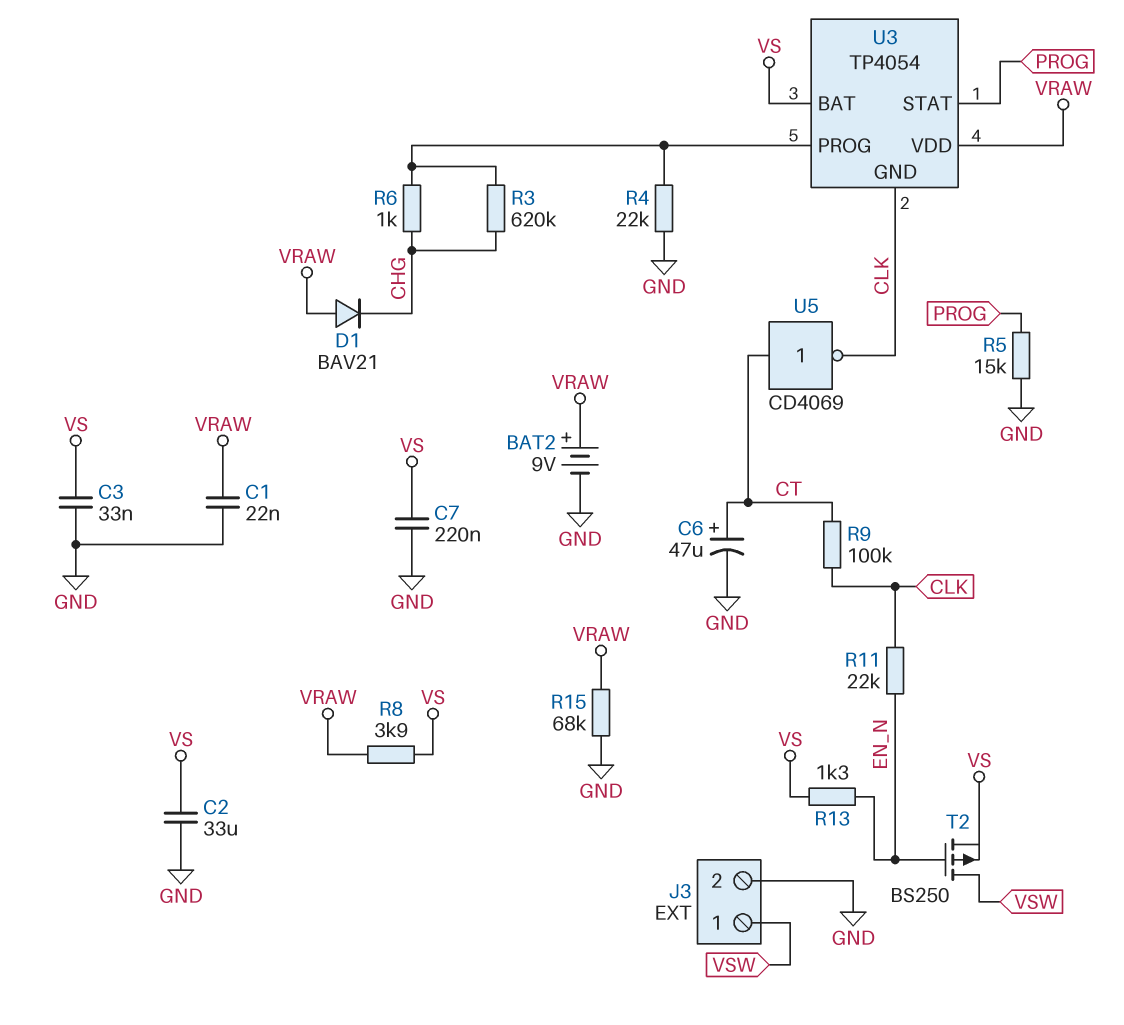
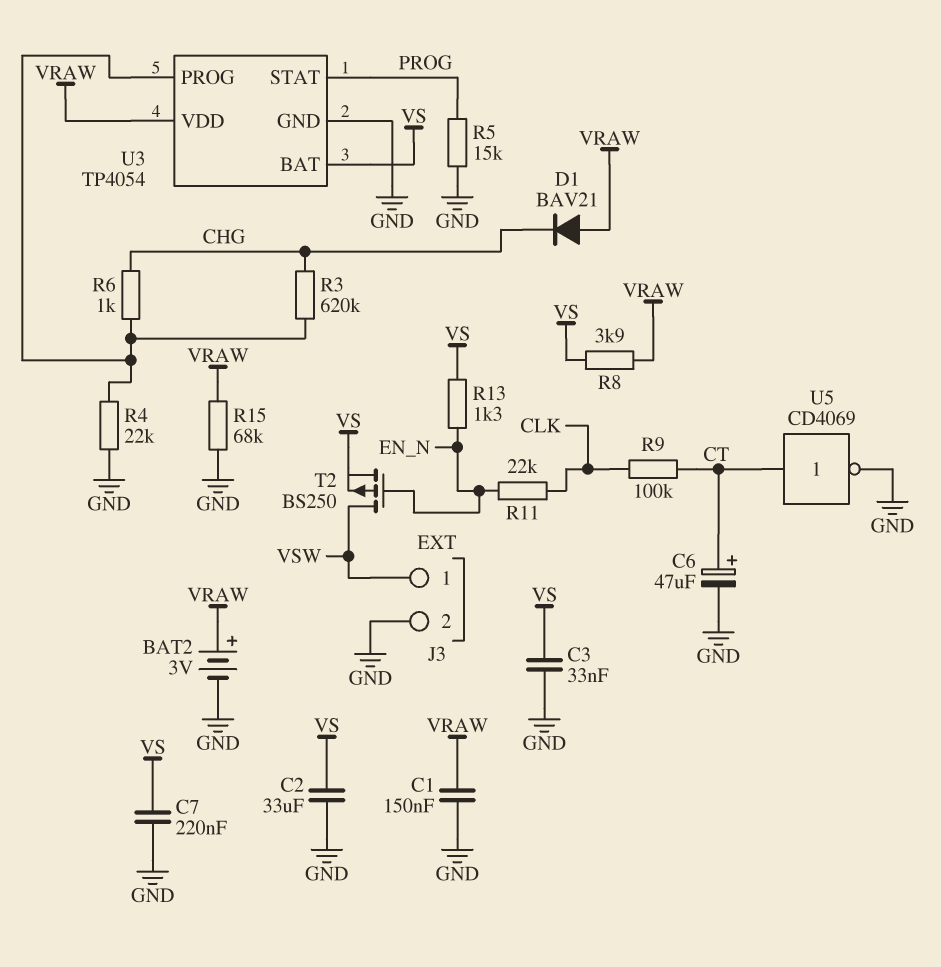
BAT2: 9V (plus VRAW, minus GND) -> 3V (plus VRAW, minus GND)
C1: 22nF (GND, VRAW) -> 150nF (GND, VRAW)
U3 pin GND: CLK -> GND
U5: NOT CD4069 (in CT, out CLK) -> NOT CD4069 (in CT, out GND)

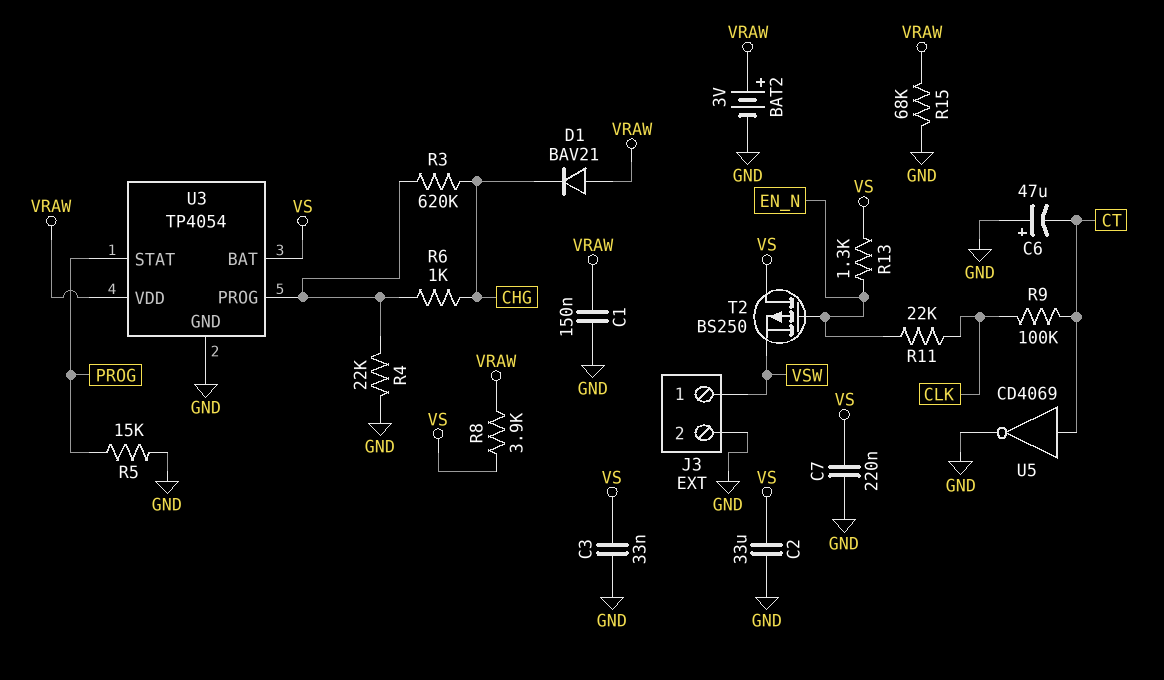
C6: 47uF (plus CT, minus GND) -> 47uF (plus GND, minus CT)
T2: PMOS BS250 (G EN_N, D VSW, S VS) -> PMOS BS250 (G EN_N, D VS, S VSW)

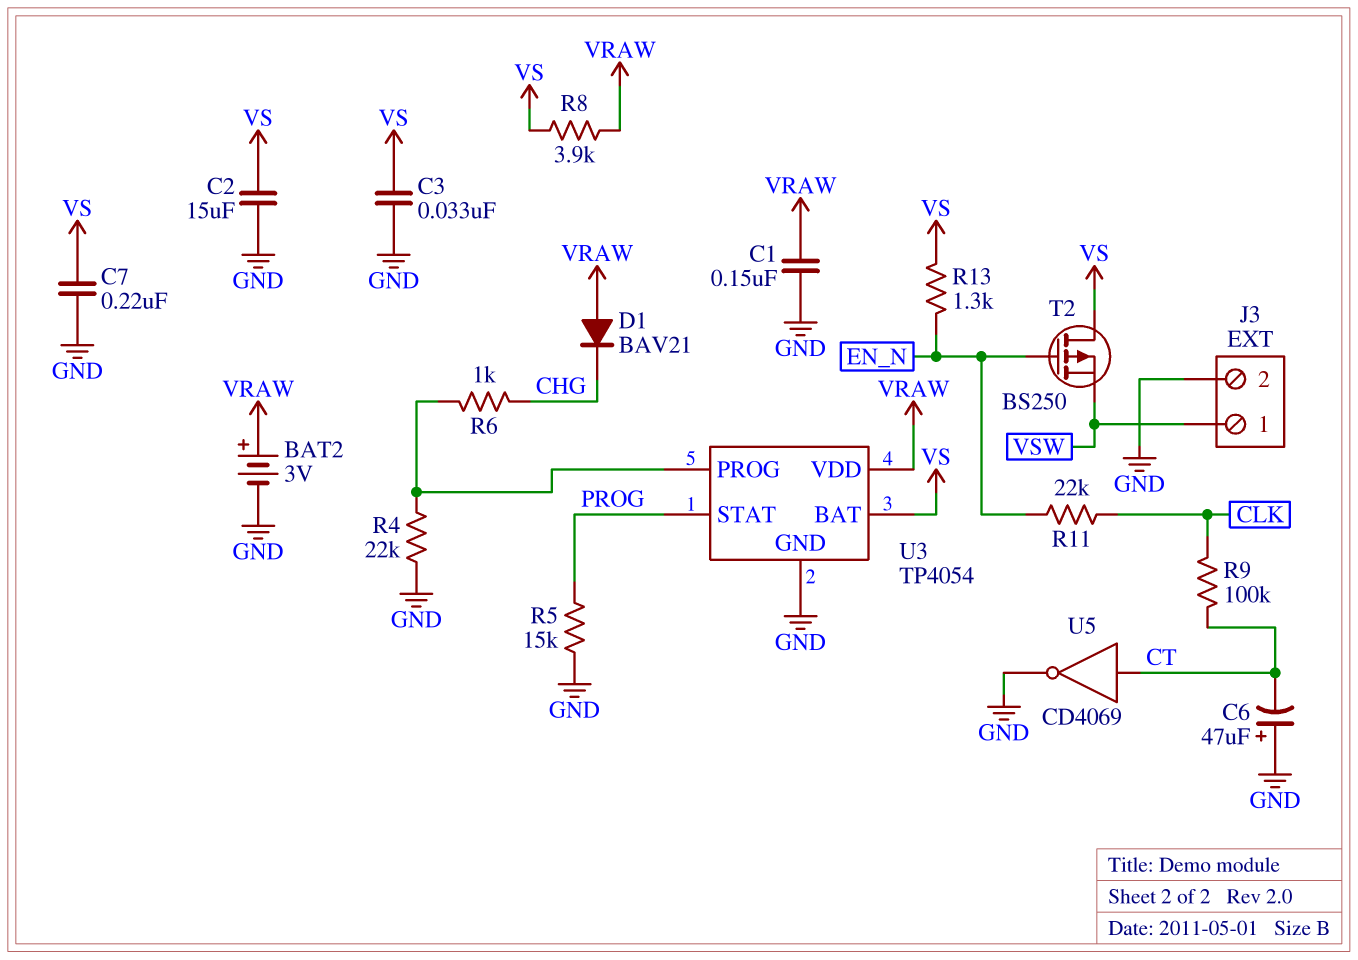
C2: 33uF (GND, VS) -> 15uF (GND, VS)
R3: 620k (CHG, U3/PROG) -> none
R15: 68k (GND, VRAW) -> none

